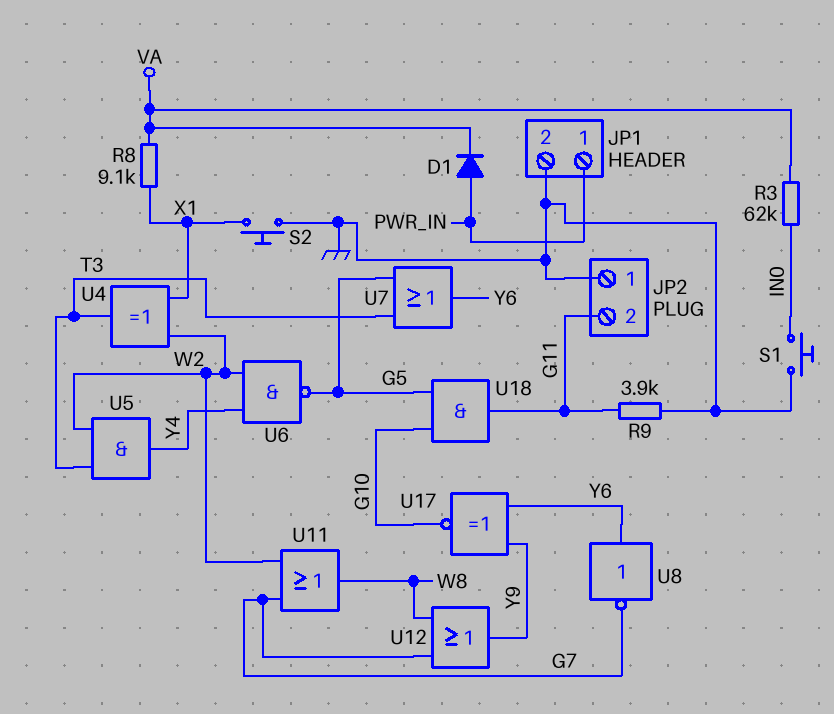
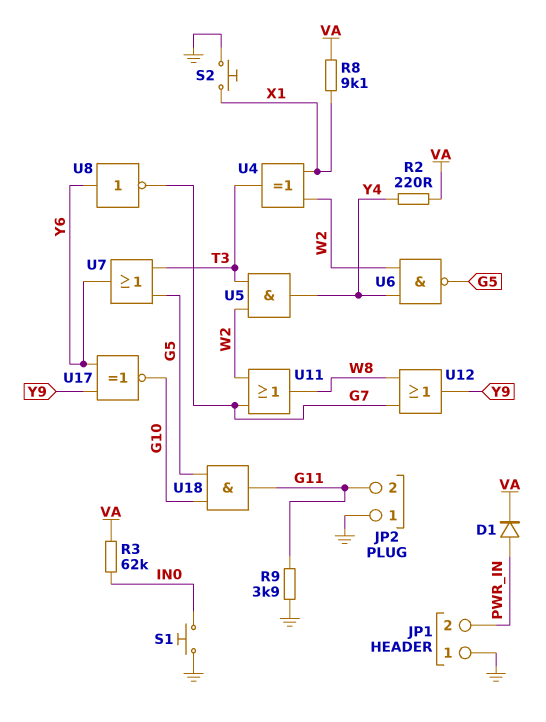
JP1 pin 1: PWR_IN -> GND
JP1 pin 2: GND -> PWR_IN
R2: none -> 220 (VA, Y4)

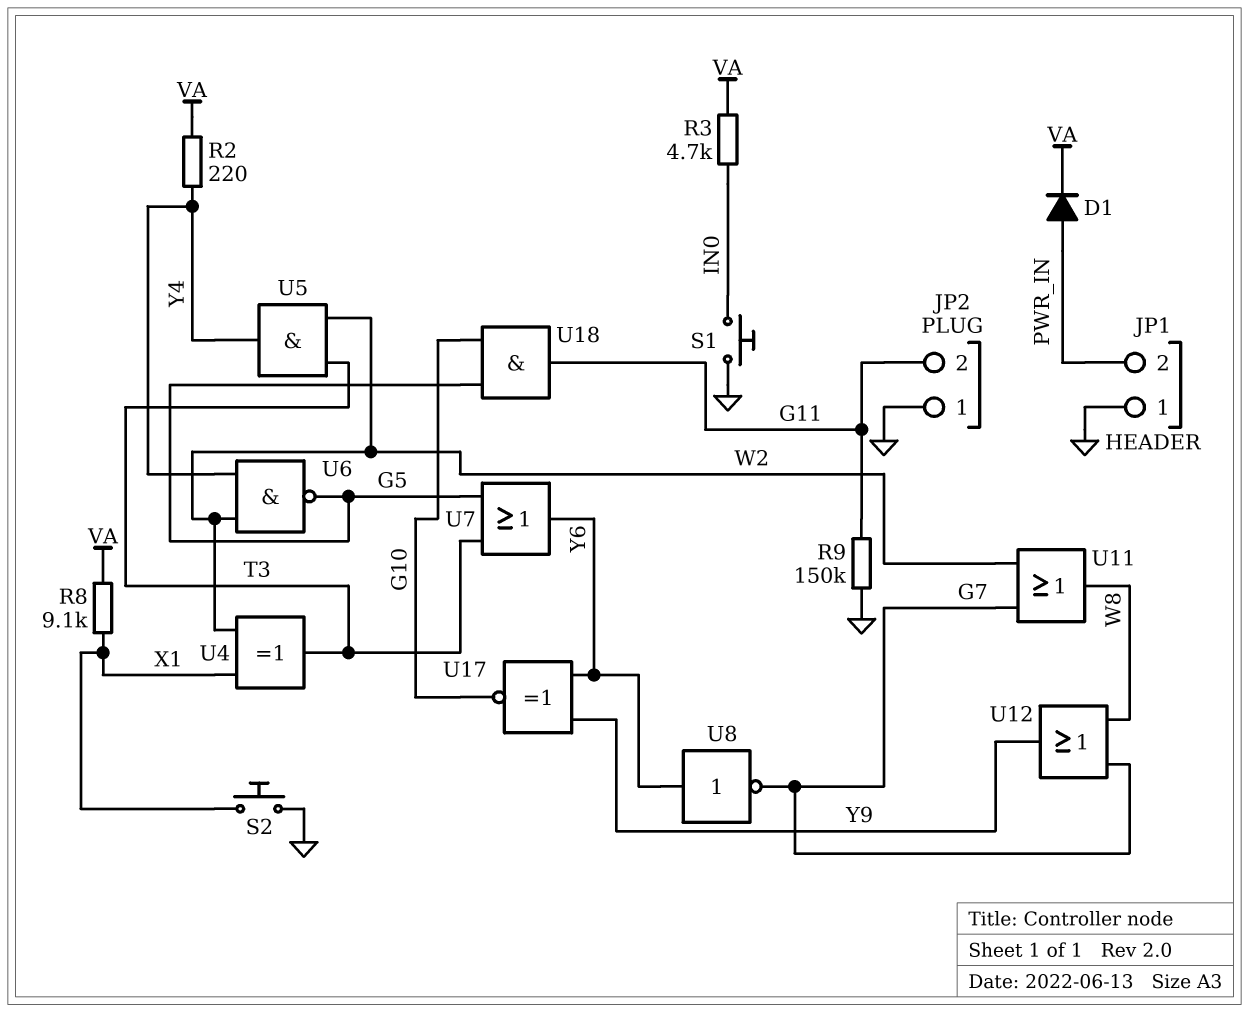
R3: 62k (IN0, VA) -> 4.7k (IN0, VA)
R9: 3.9k (G11, GND) -> 150k (G11, GND)

